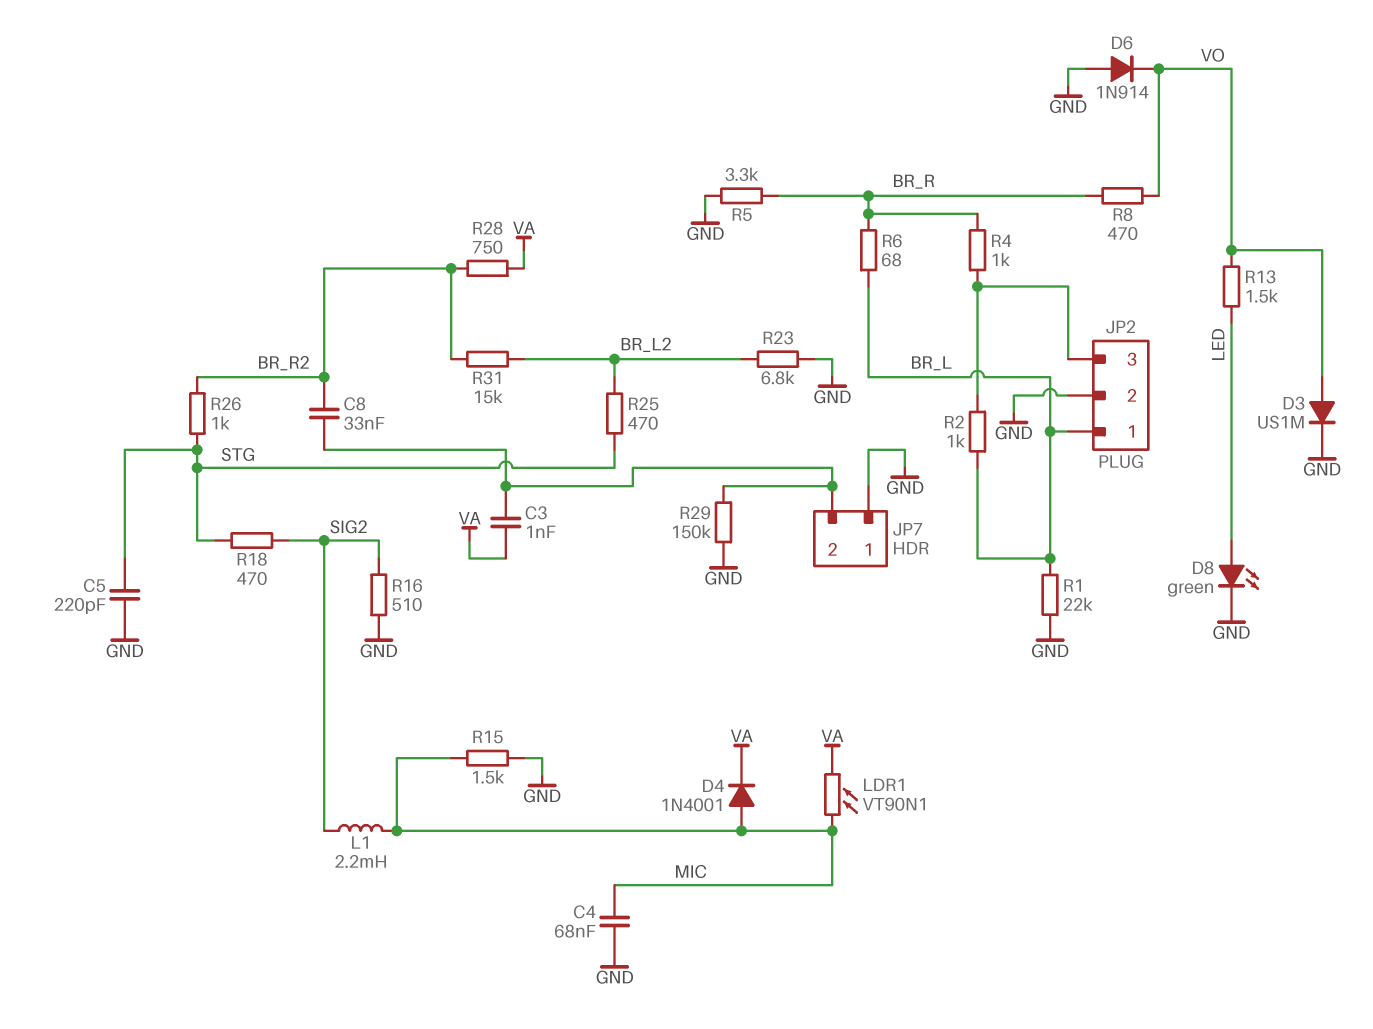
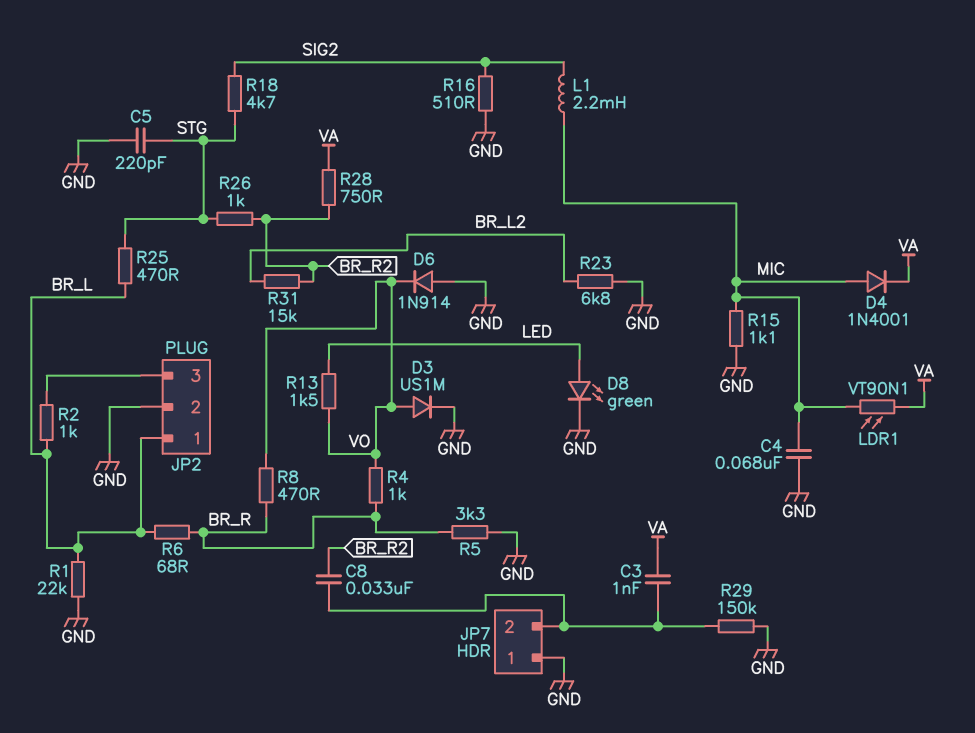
R4: 1k (BR_R, JP2/3) -> 1k (BR_R, VO)
R15: 1.5k (GND, MIC) -> 1.1k (GND, MIC)
R18: 470 (SIG2, STG) -> 4.7k (SIG2, STG)
R25: 470 (BR_L2, STG) -> 470 (BR_L, STG)

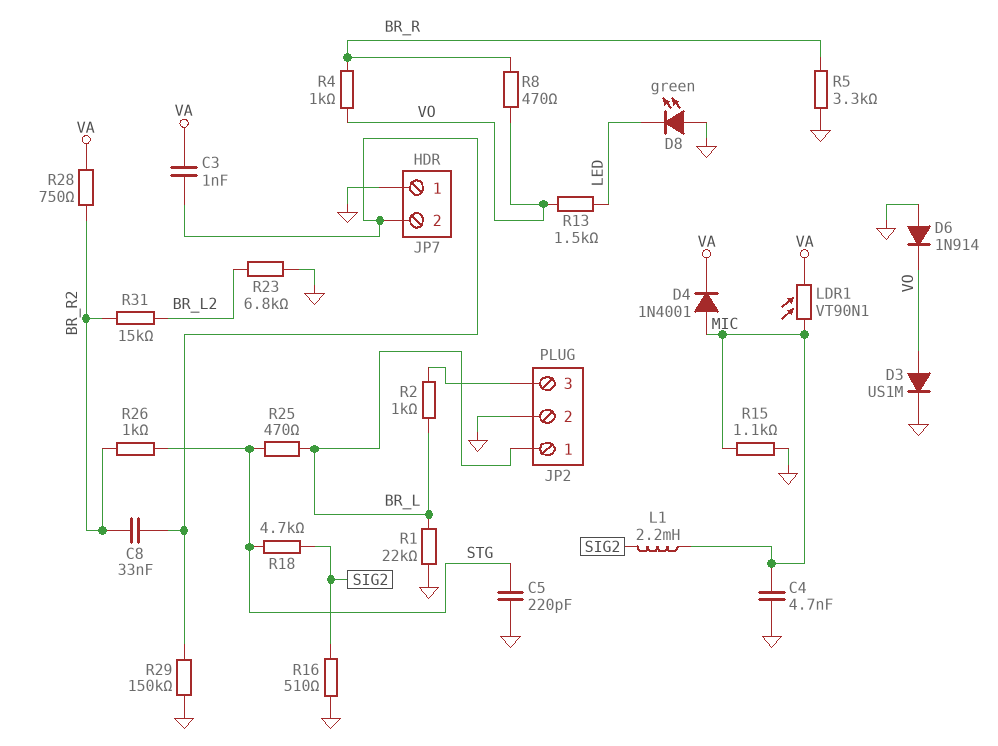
C4: 68nF (GND, MIC) -> 4.7nF (GND, MIC)
D8: LED green (A LED, K GND) -> LED green (A GND, K LED)
R6: 68 (BR_L, BR_R) -> none

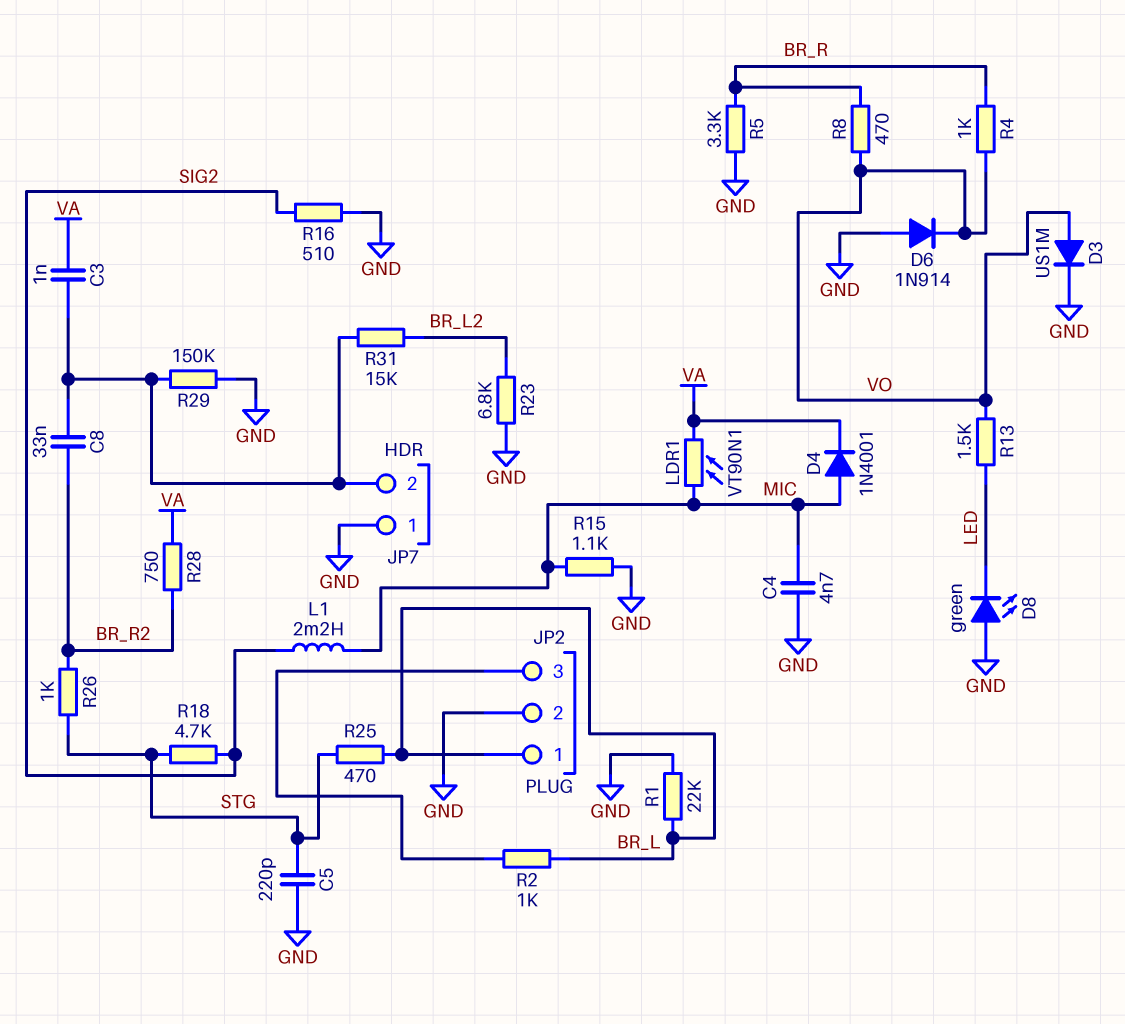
R31: 15k (BR_L2, BR_R2) -> 15k (BR_L2, JP7/2)

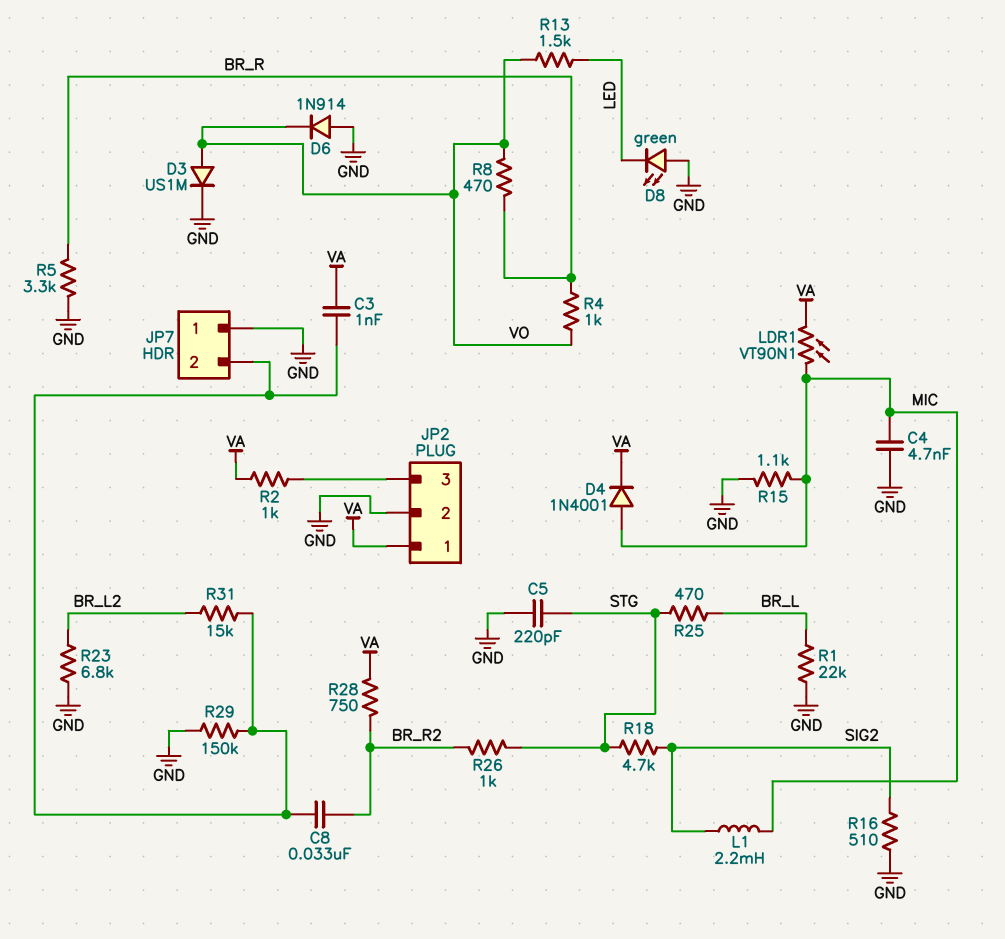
JP2 pin 1: BR_L -> VA
R2: 1k (BR_L, JP2/3) -> 1k (JP2/3, VA)

